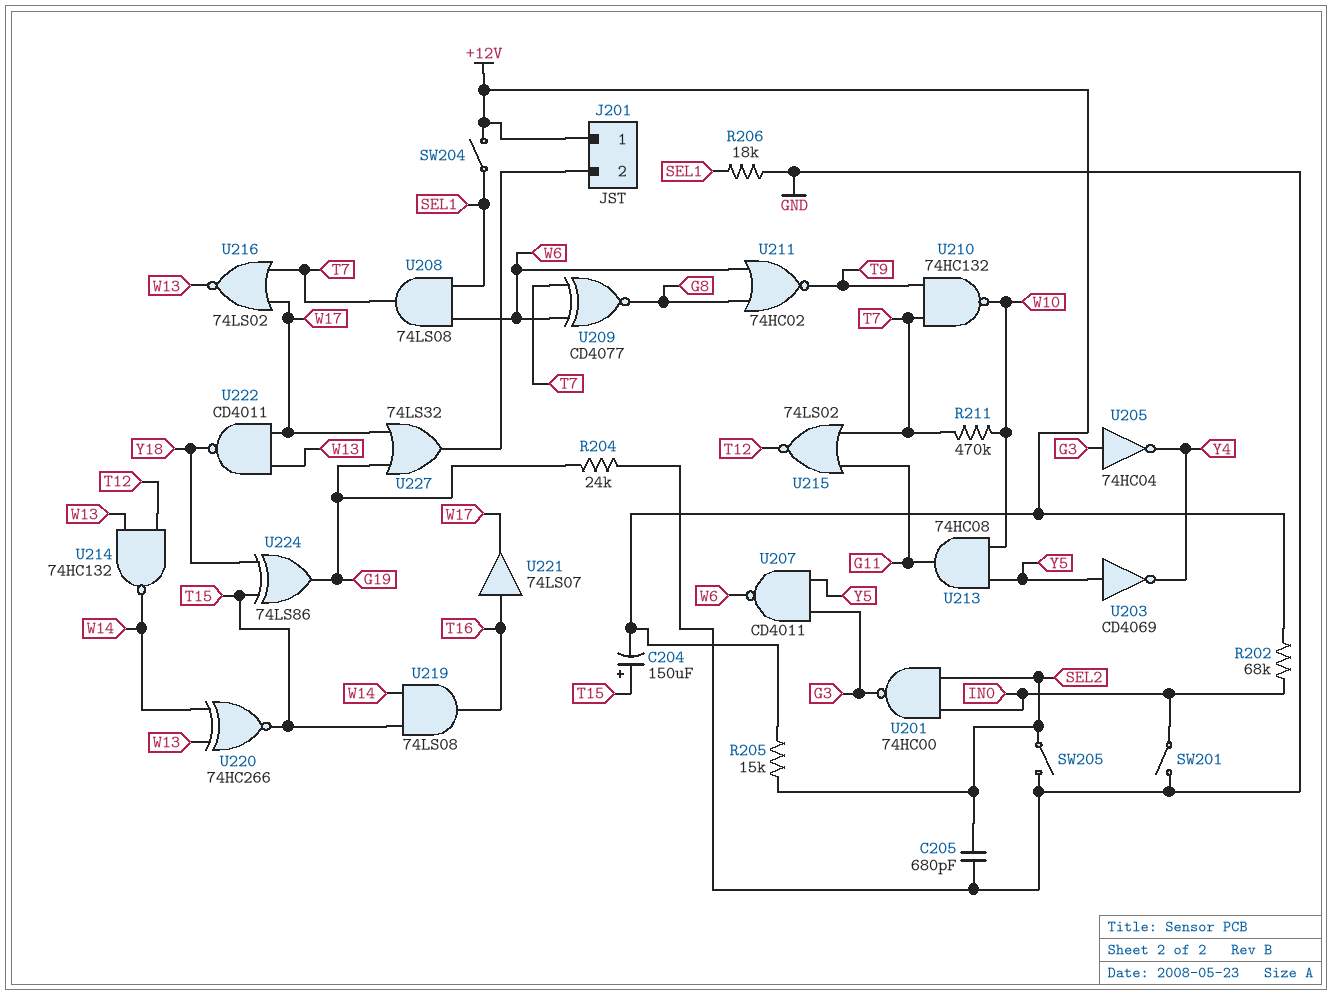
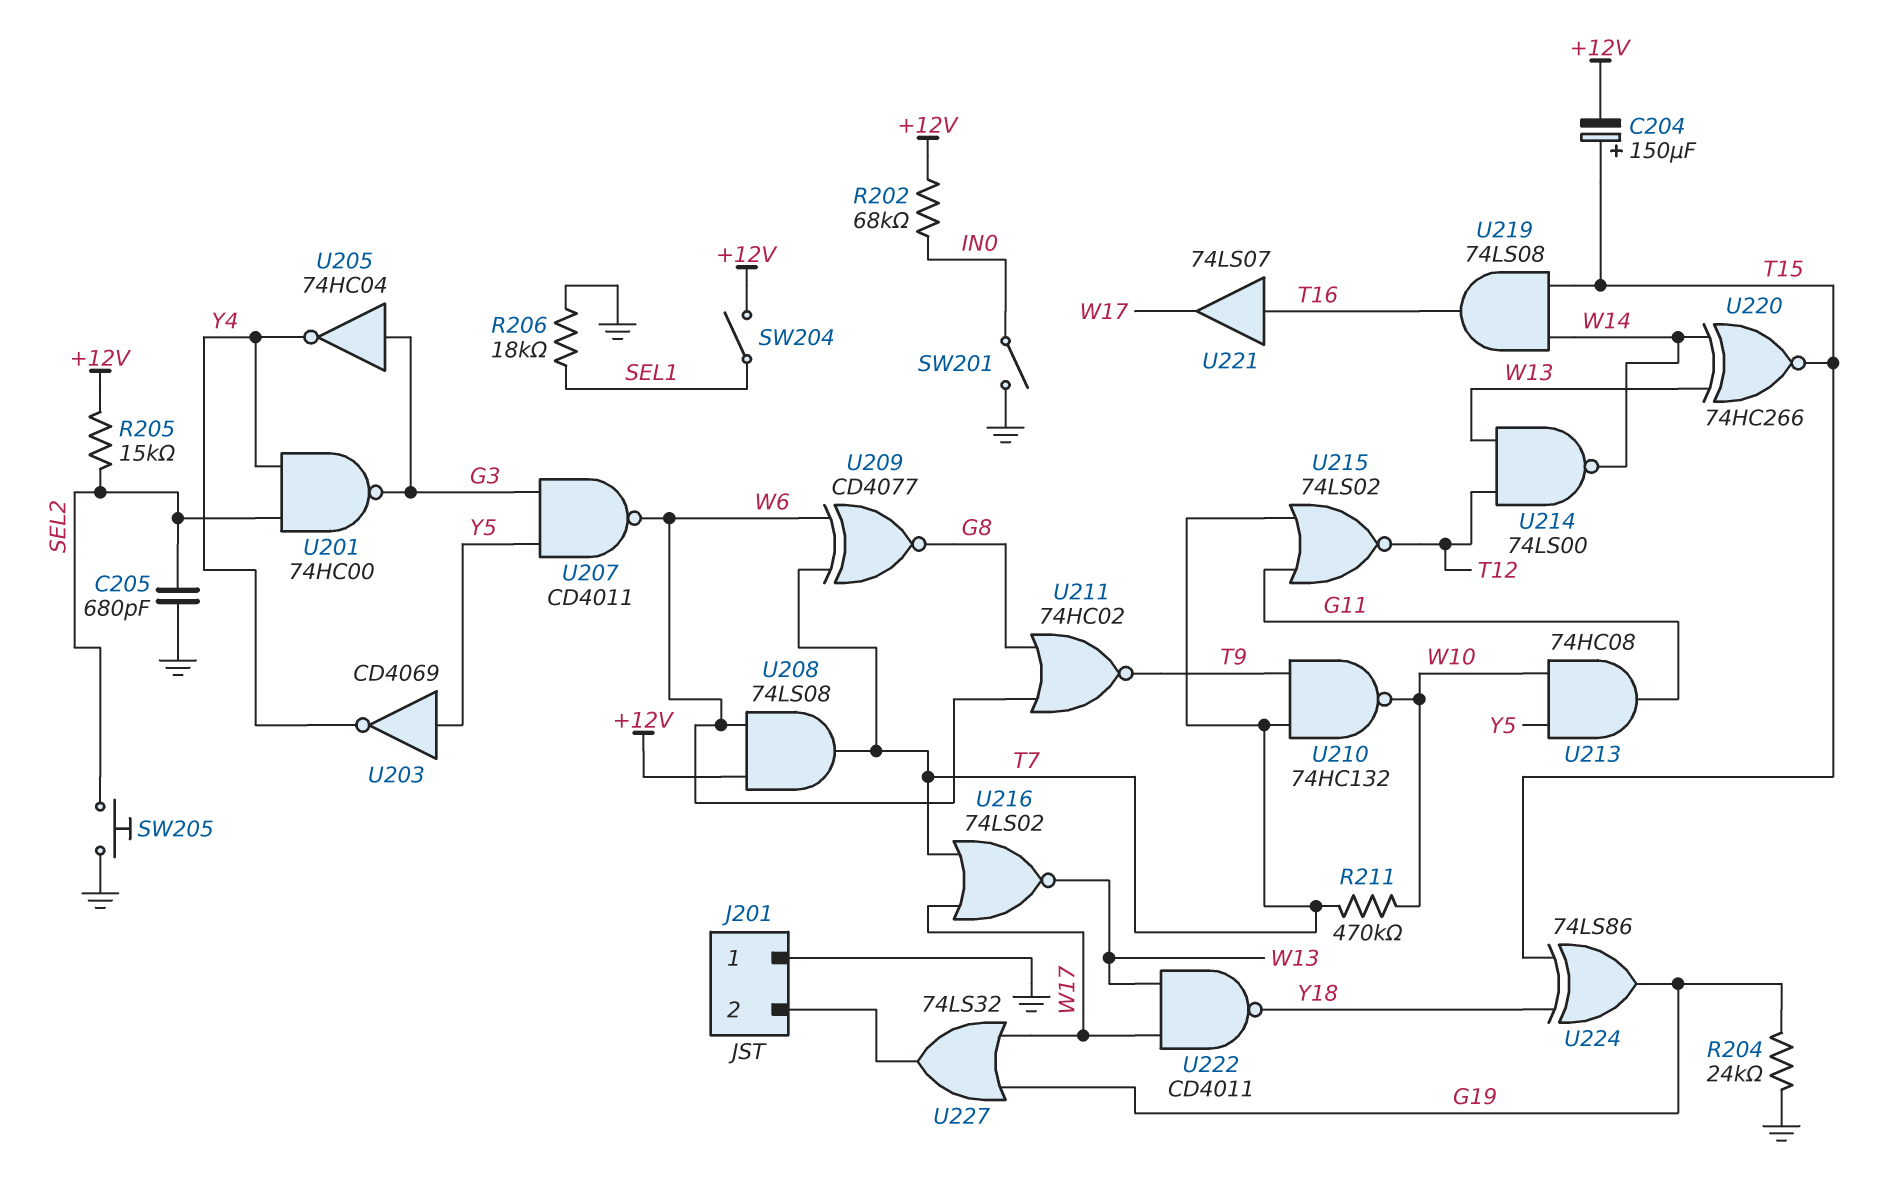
J201 pin 1: +12V -> GND
SW205: switch (GND, SEL2) -> button (GND, SEL2)
U201: NAND 74HC00 (in IN0, in SEL2, out G3) -> NAND 74HC00 (in SEL2, in Y4, out G3)
U208: AND 74LS08 (in SEL1, in W6, out T7) -> AND 74LS08 (in +12V, in W6, out T7)
U214: NAND 74HC132 (in T12, in W13, out W14) -> NAND 74LS00 (in T12, in W13, out W14)

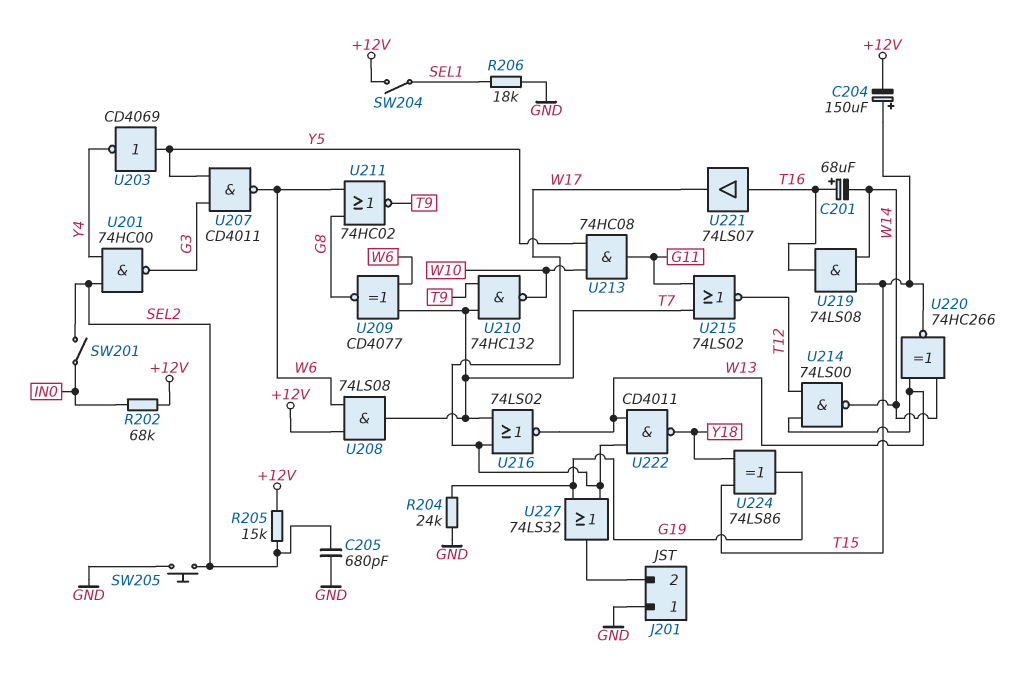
C201: none -> 68uF (plus T16, minus W14)
R211: 470k (T7, W10) -> none
SW201: switch (GND, IN0) -> switch (IN0, SEL2)
U205: NOT 74HC04 (in G3, out Y4) -> none

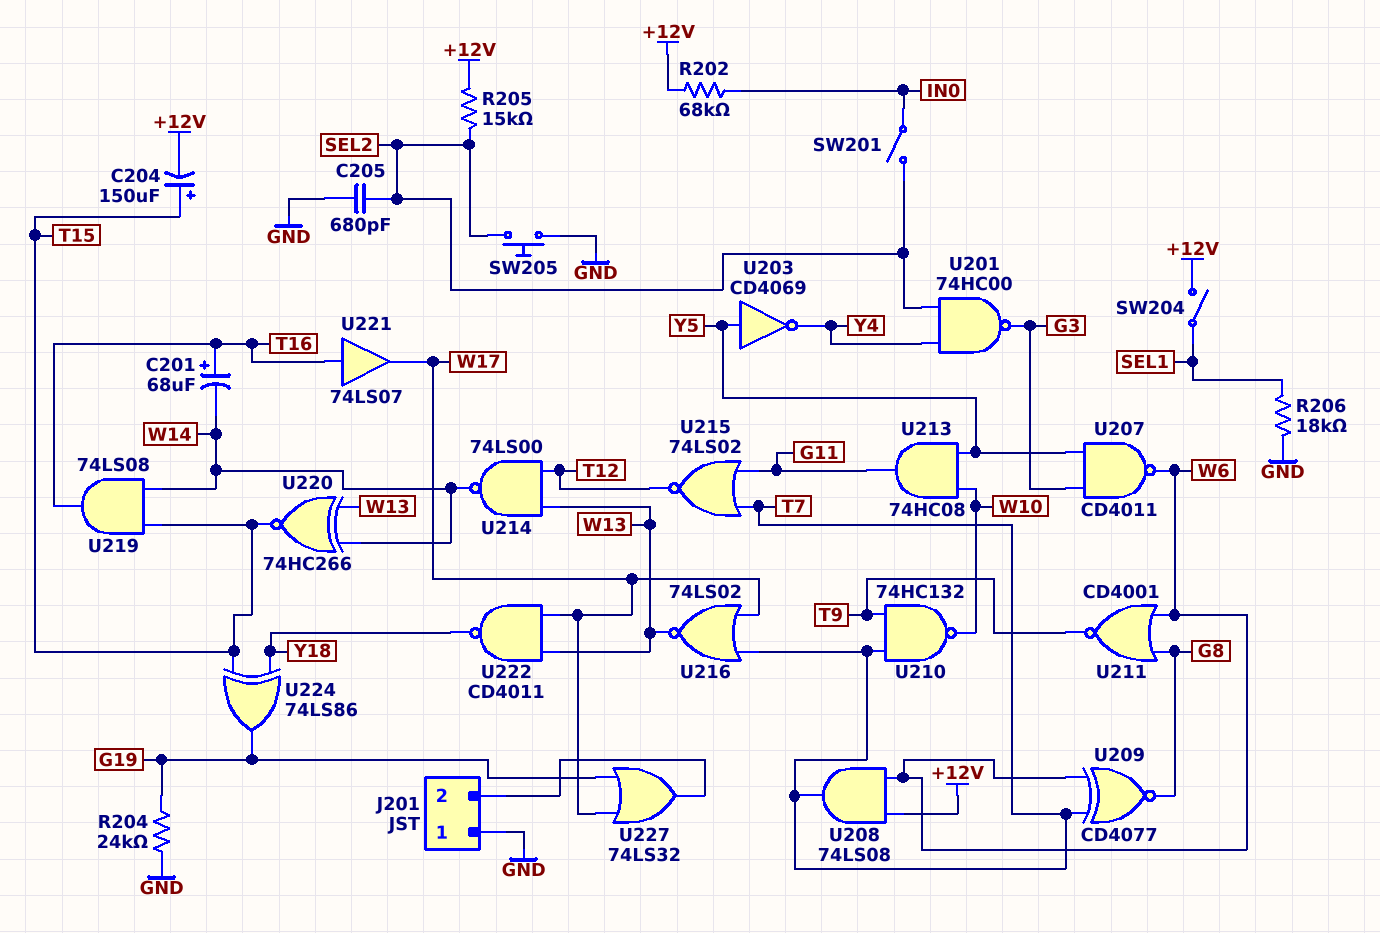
U211: NOR 74HC02 (in G8, in W6, out T9) -> NOR CD4001 (in G8, in W6, out T9)

